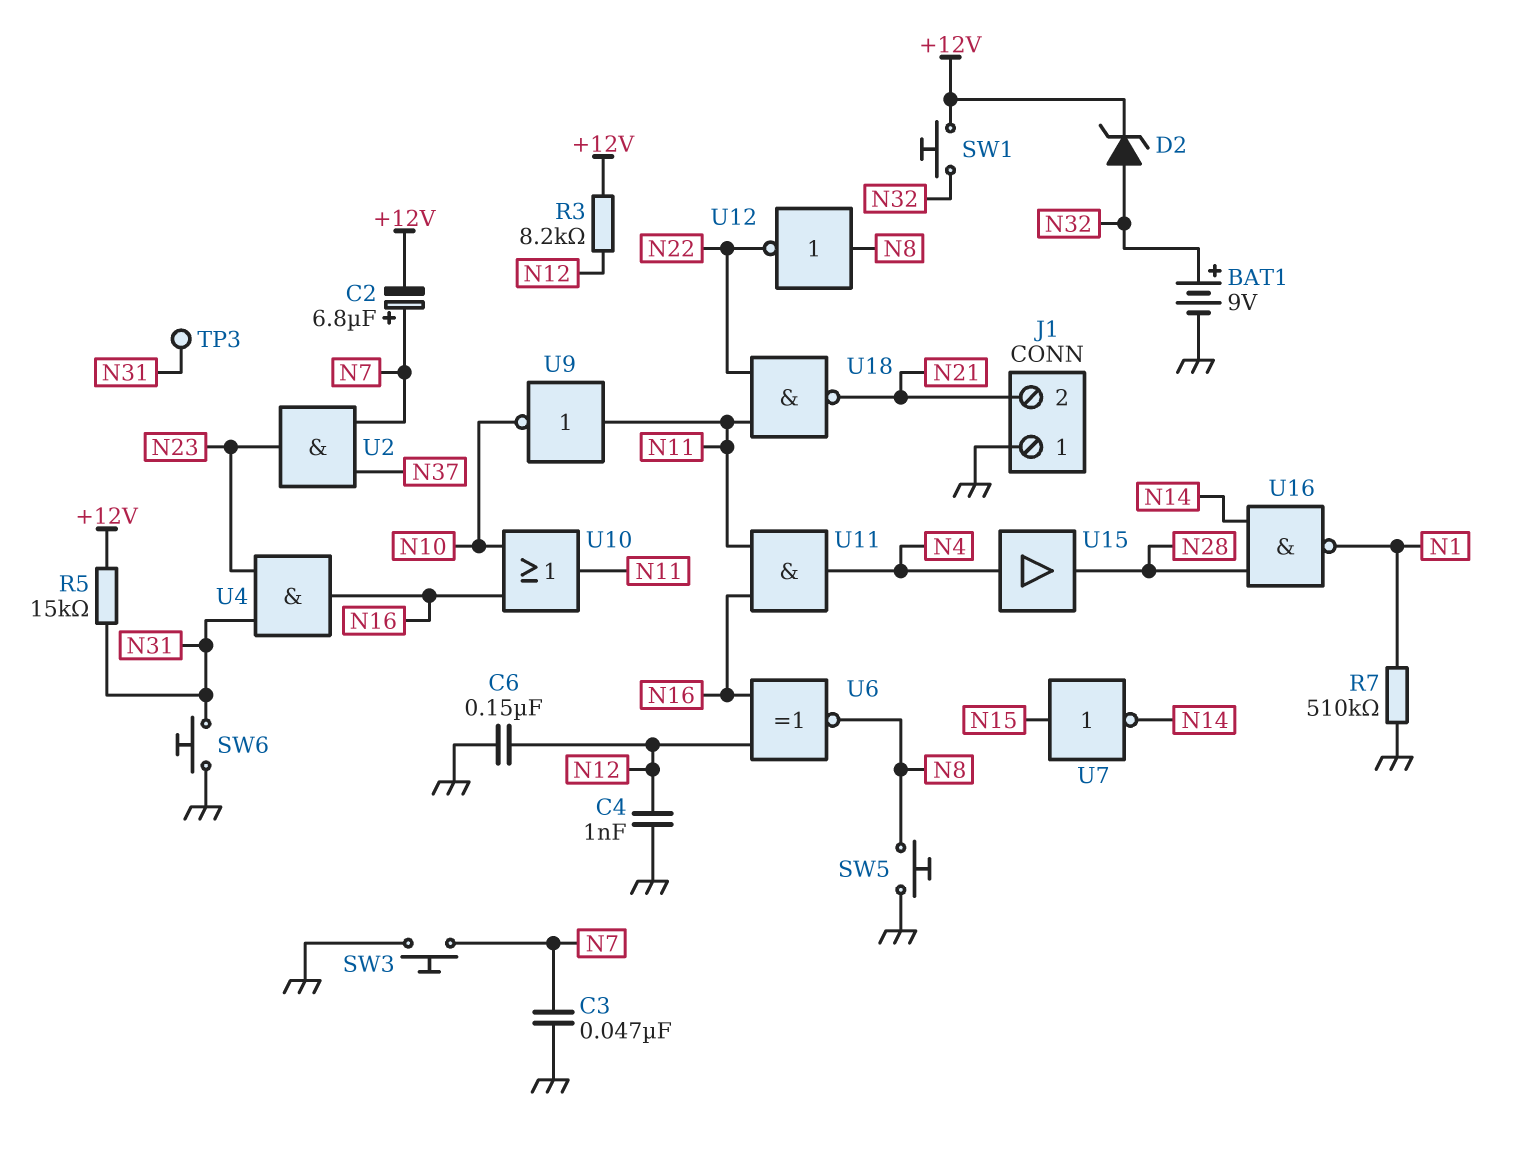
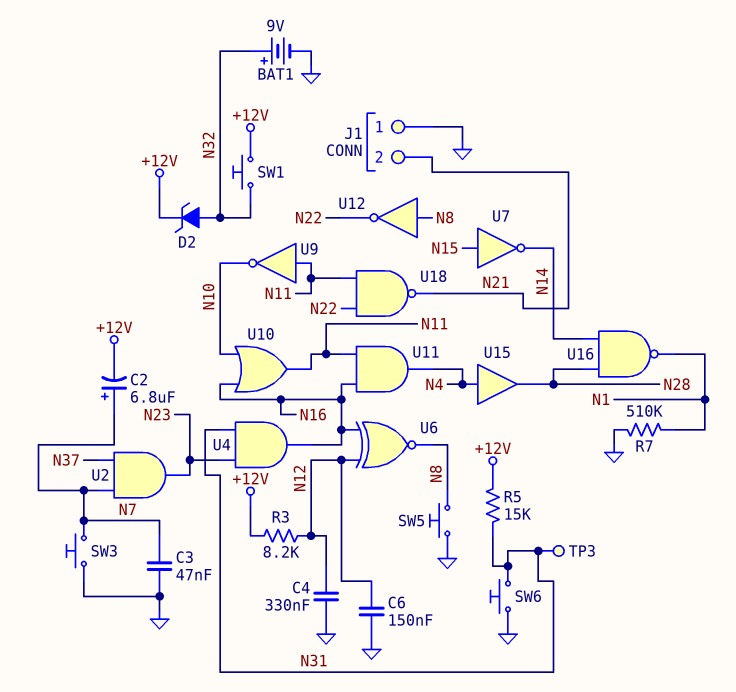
C4: 1nF (GND, N12) -> 330nF (GND, N12)

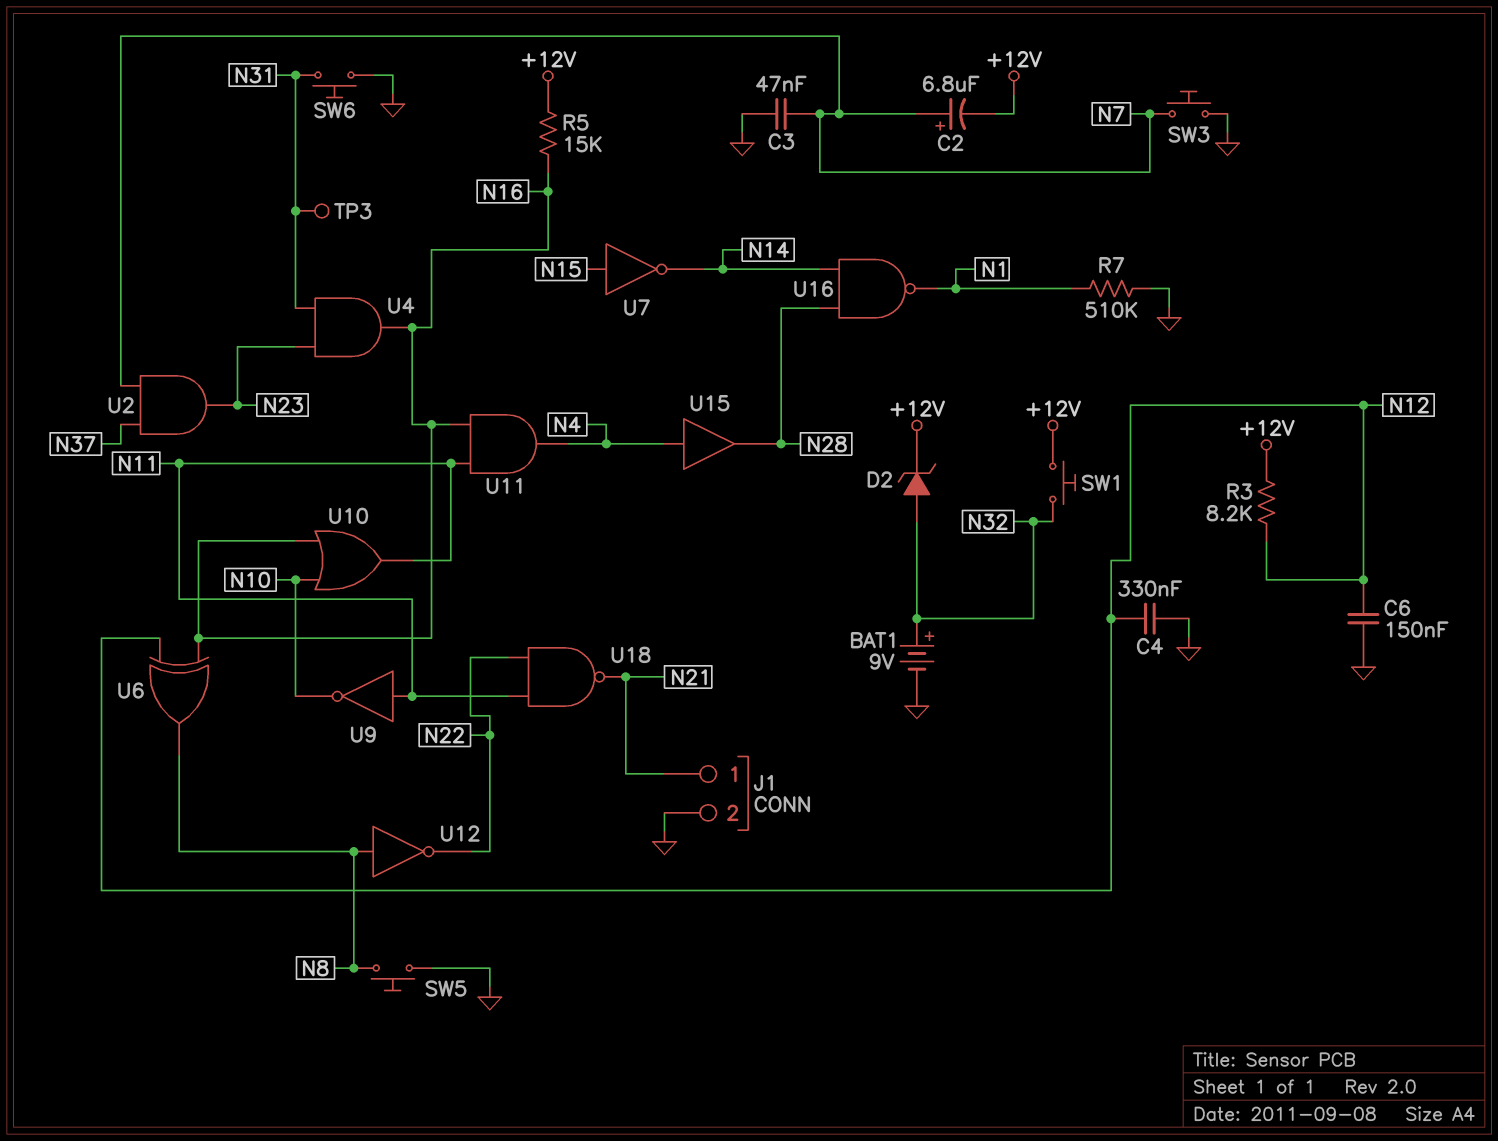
J1 pin 1: GND -> N21
J1 pin 2: N21 -> GND
R5: 15k (+12V, N31) -> 15k (+12V, N16)
U6: XNOR (in N12, in N16, out N8) -> XOR (in N12, in N16, out N8)

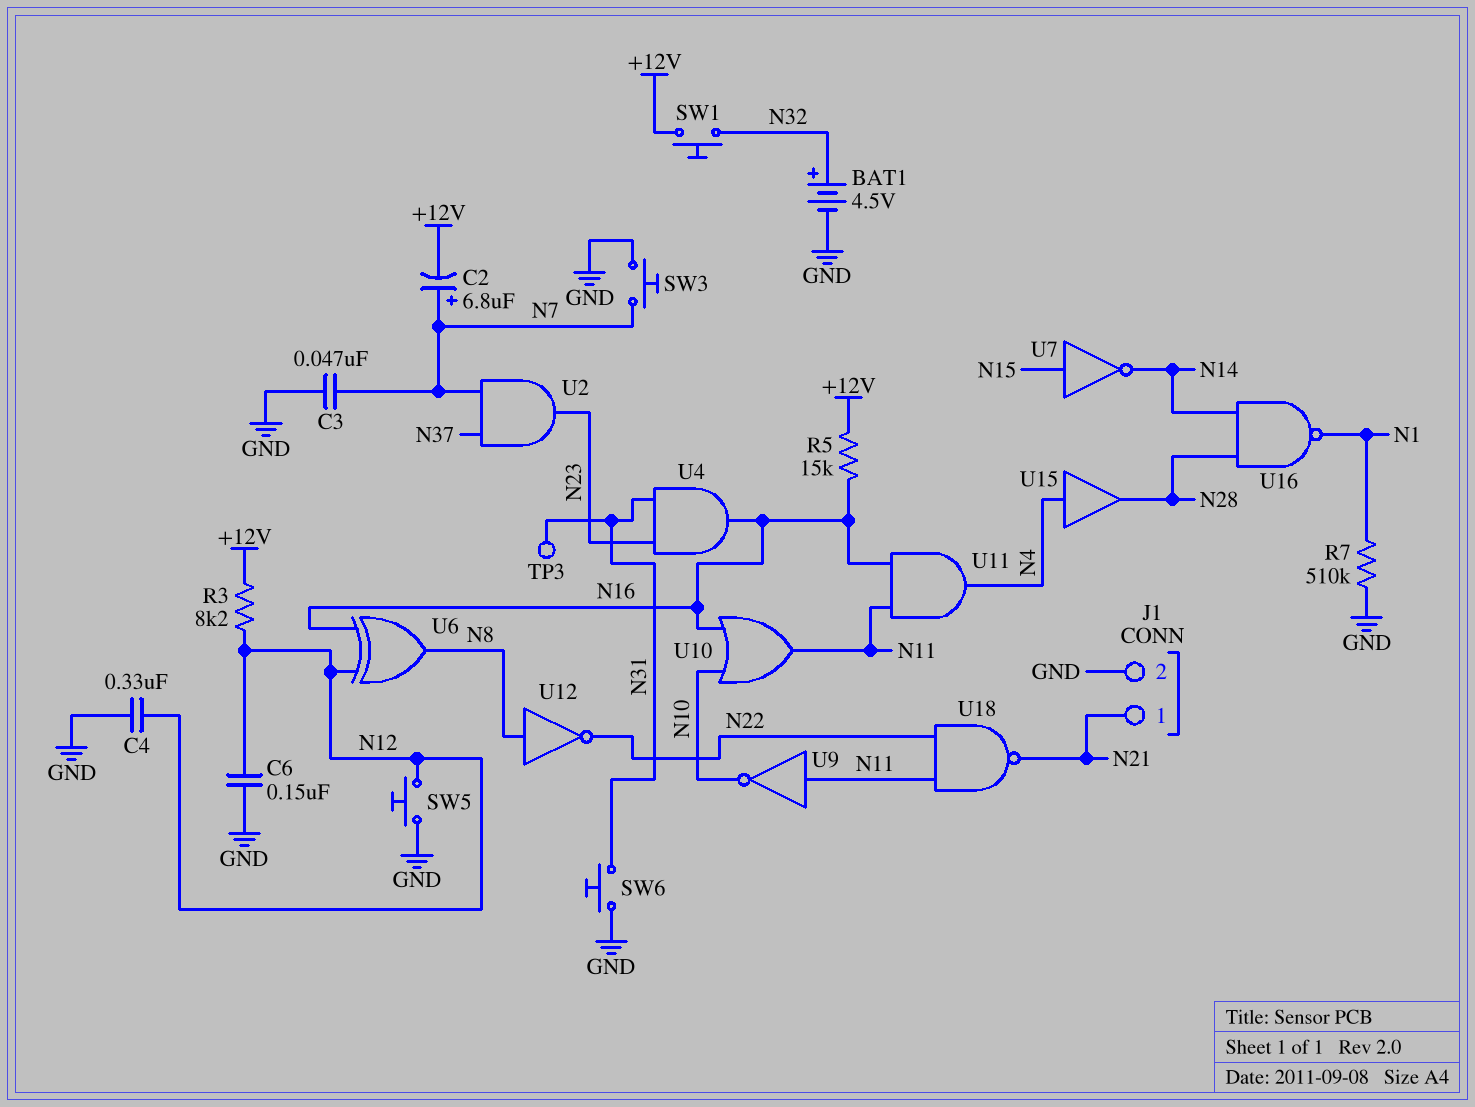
BAT1: 9V (plus N32, minus GND) -> 4.5V (plus N32, minus GND)
D2: zener (A N32, K +12V) -> none
SW5: button (GND, N8) -> button (GND, N12)

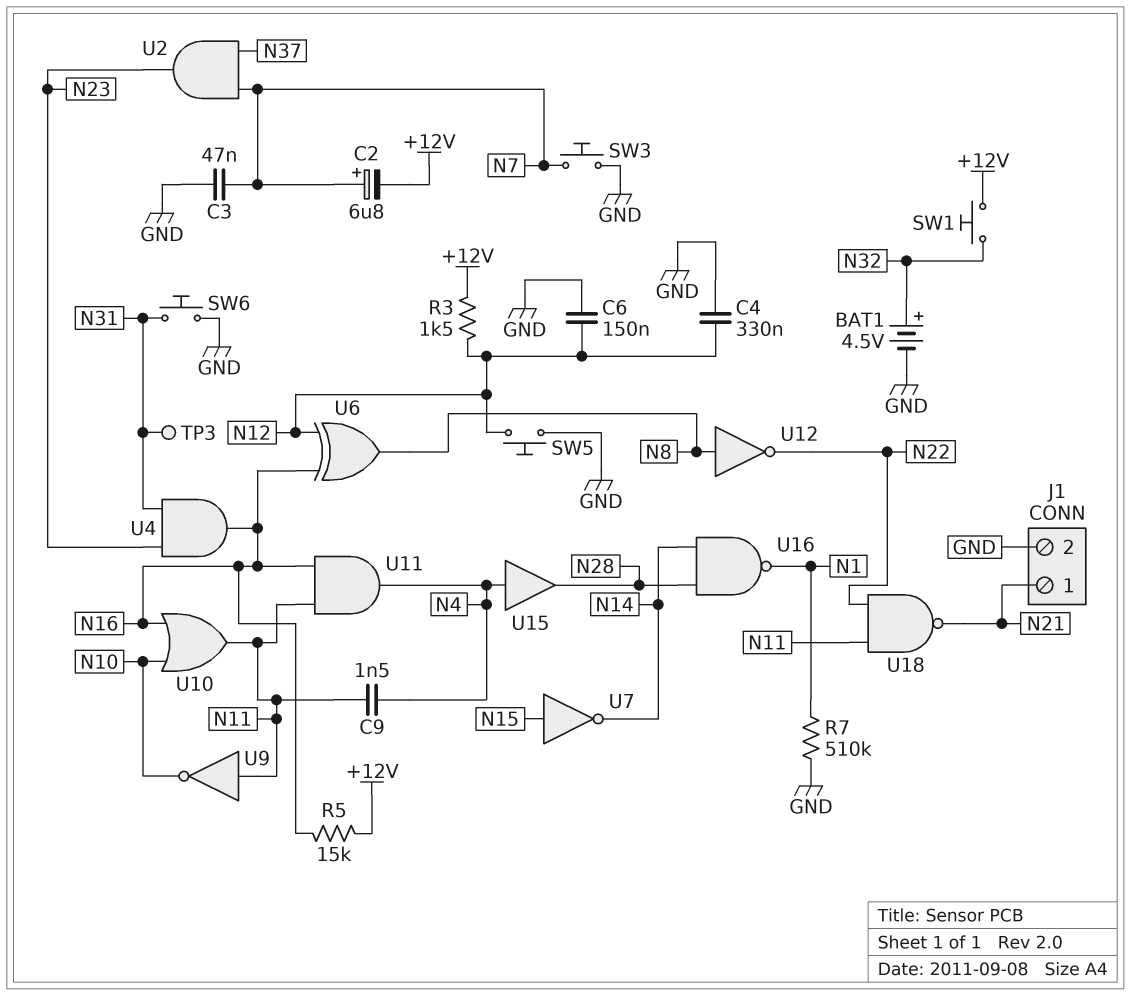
C9: none -> 1.5nF (N4, N11)
R3: 8.2k (+12V, N12) -> 1.5k (+12V, N12)

